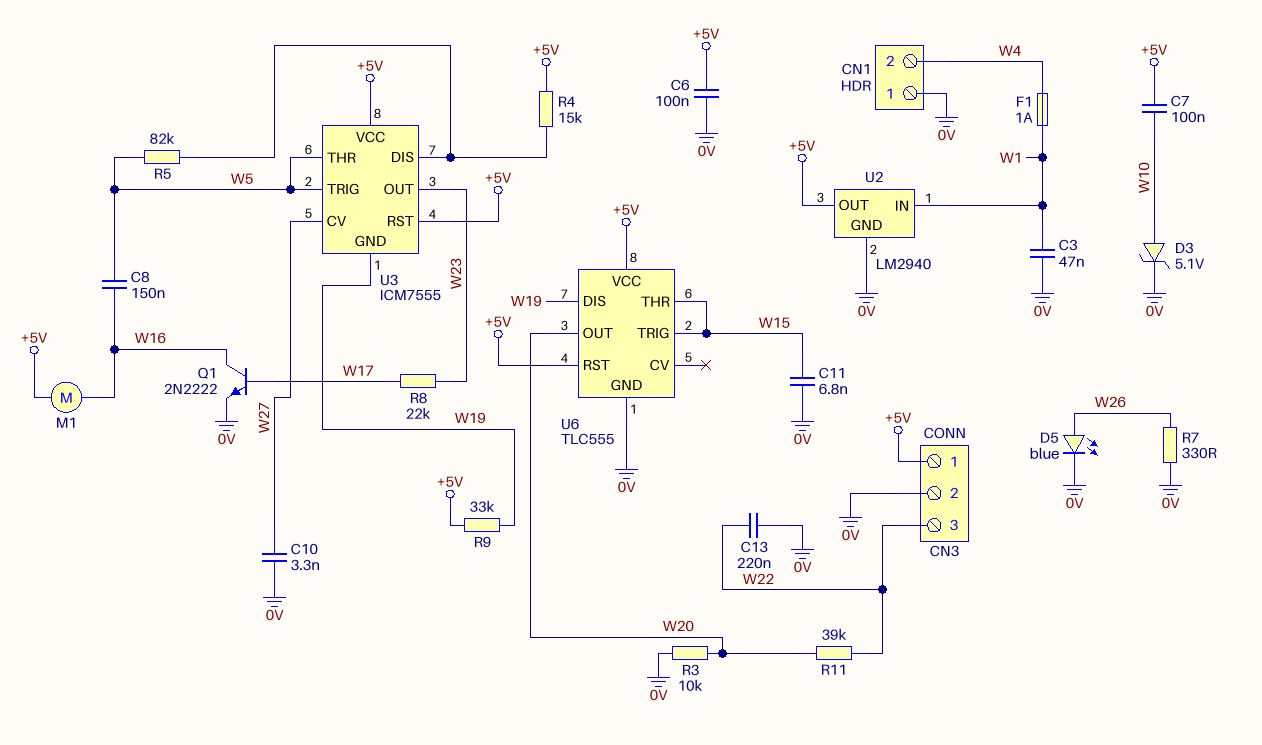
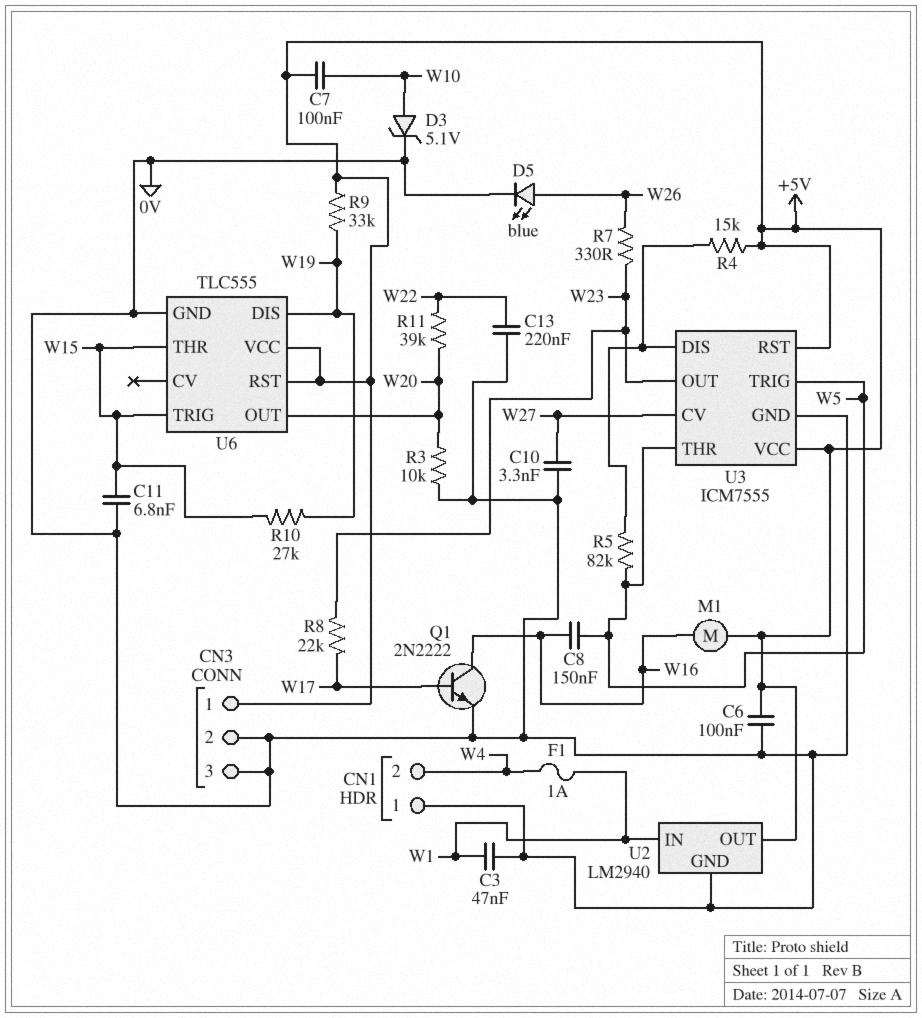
CN3 pin 3: W22 -> 0V
R7: 330 (0V, W26) -> 330 (W23, W26)
R10: none -> 27k (W15, W19)
U3 pin GND: W19 -> 0V

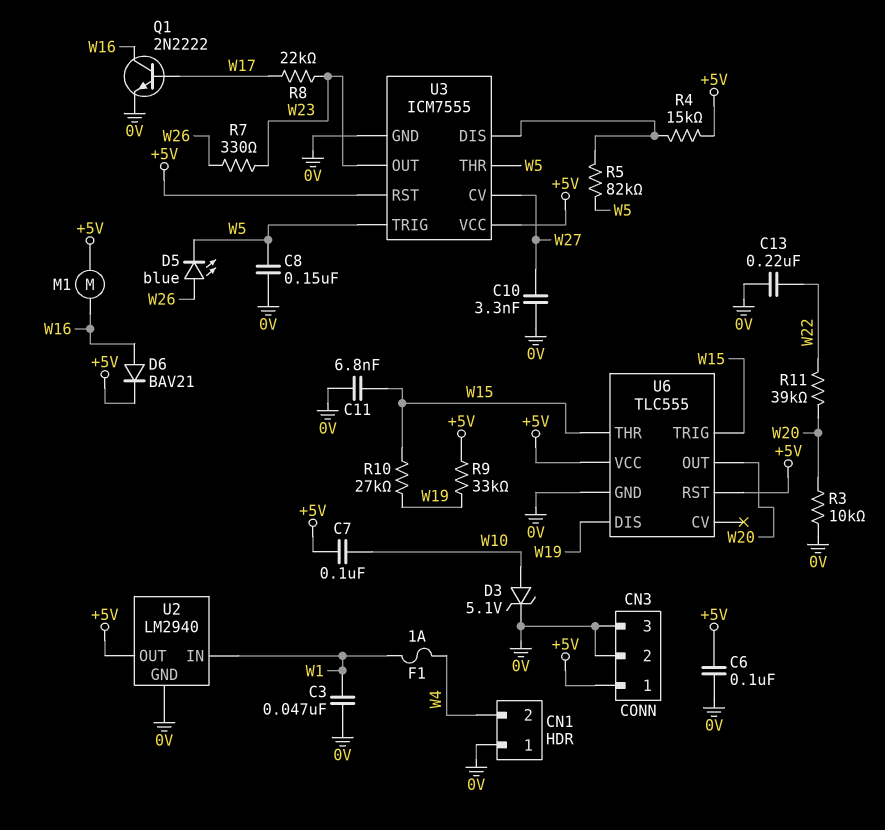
C8: 150nF (W5, W16) -> 150nF (0V, W5)
D5: LED blue (A W26, K 0V) -> LED blue (A W26, K W5)
D6: none -> diode BAV21 (A W16, K +5V)

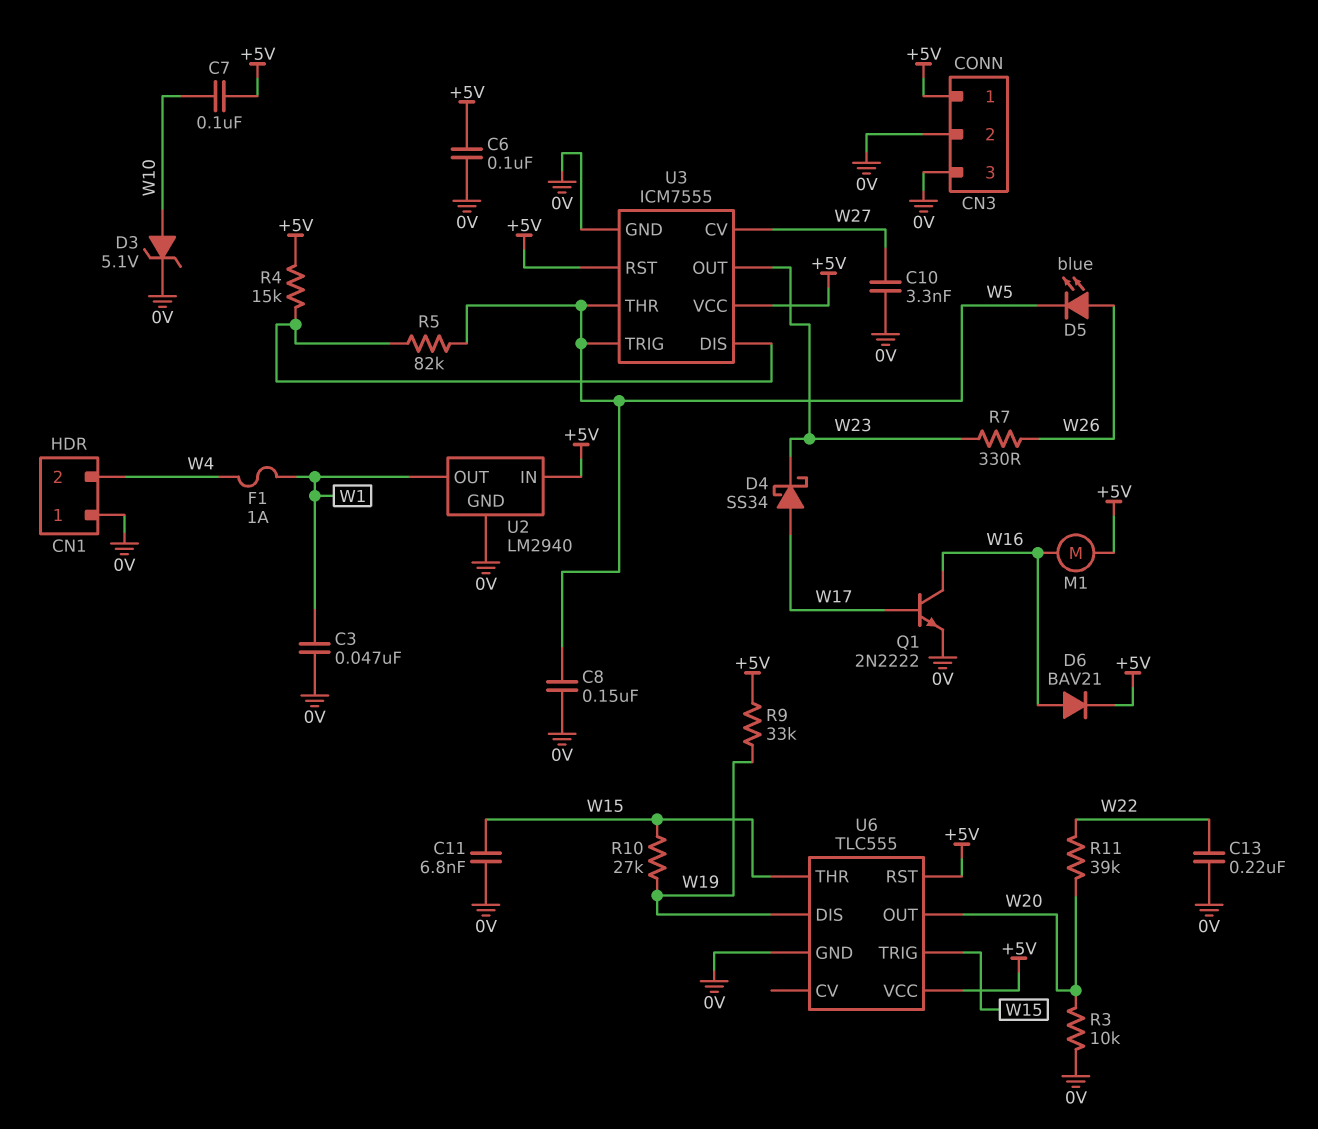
D4: none -> schottky SS34 (A W17, K W23)
R8: 22k (W17, W23) -> none
U2 pin IN: W1 -> +5V
U2 pin OUT: +5V -> W1

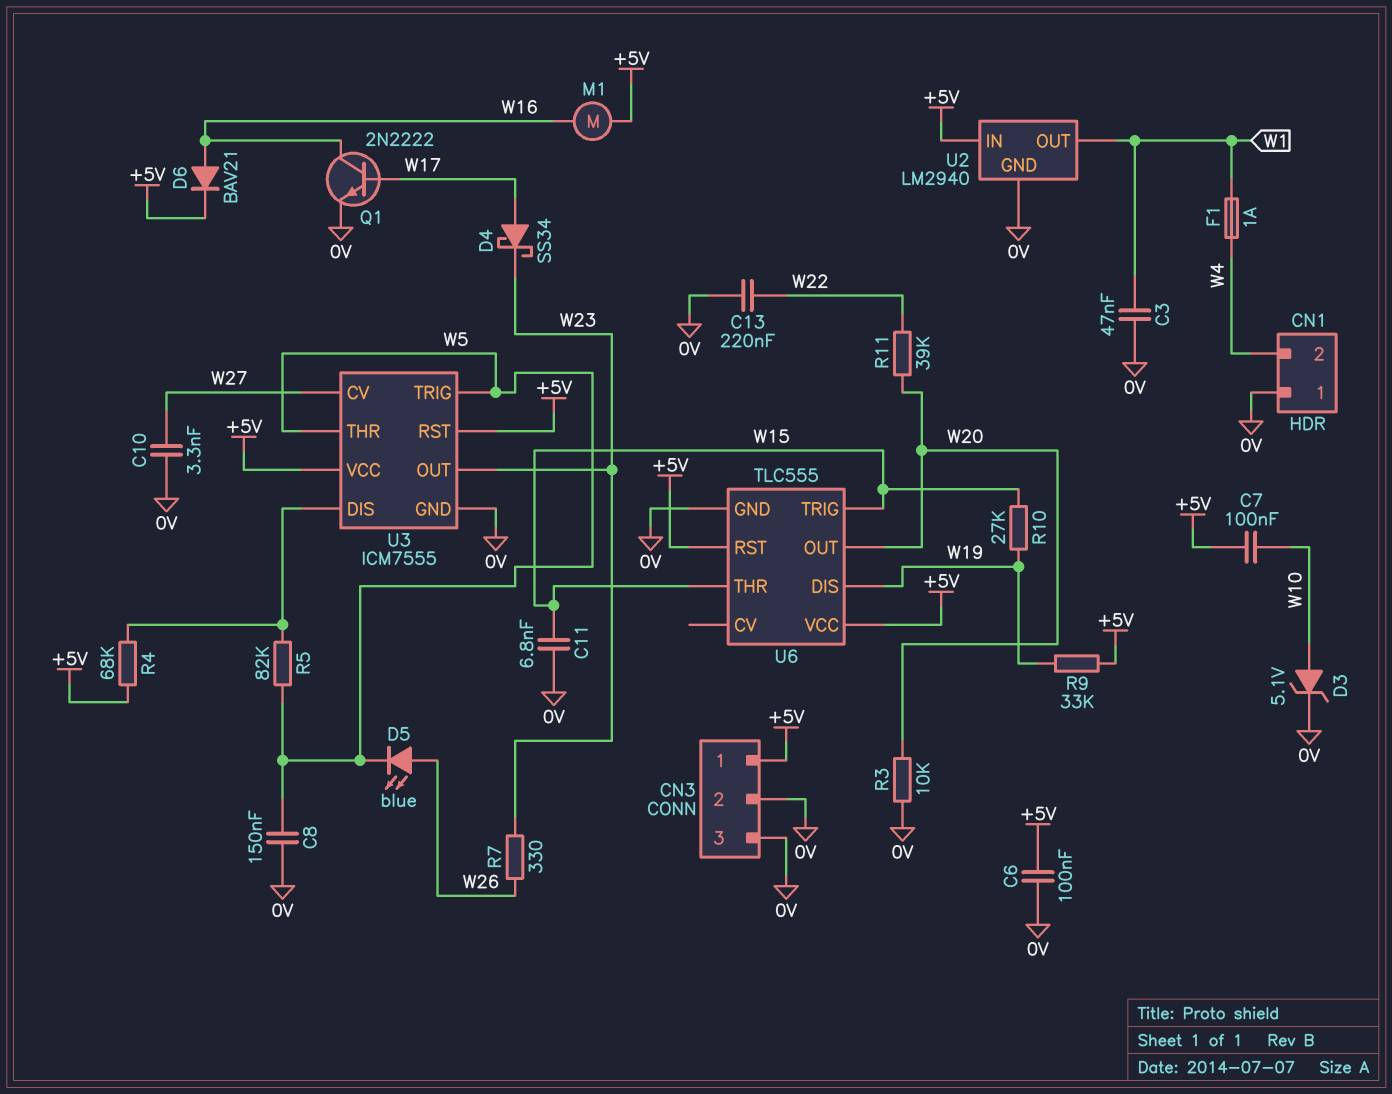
R4: 15k (+5V, U3/DIS) -> 68k (+5V, U3/DIS)

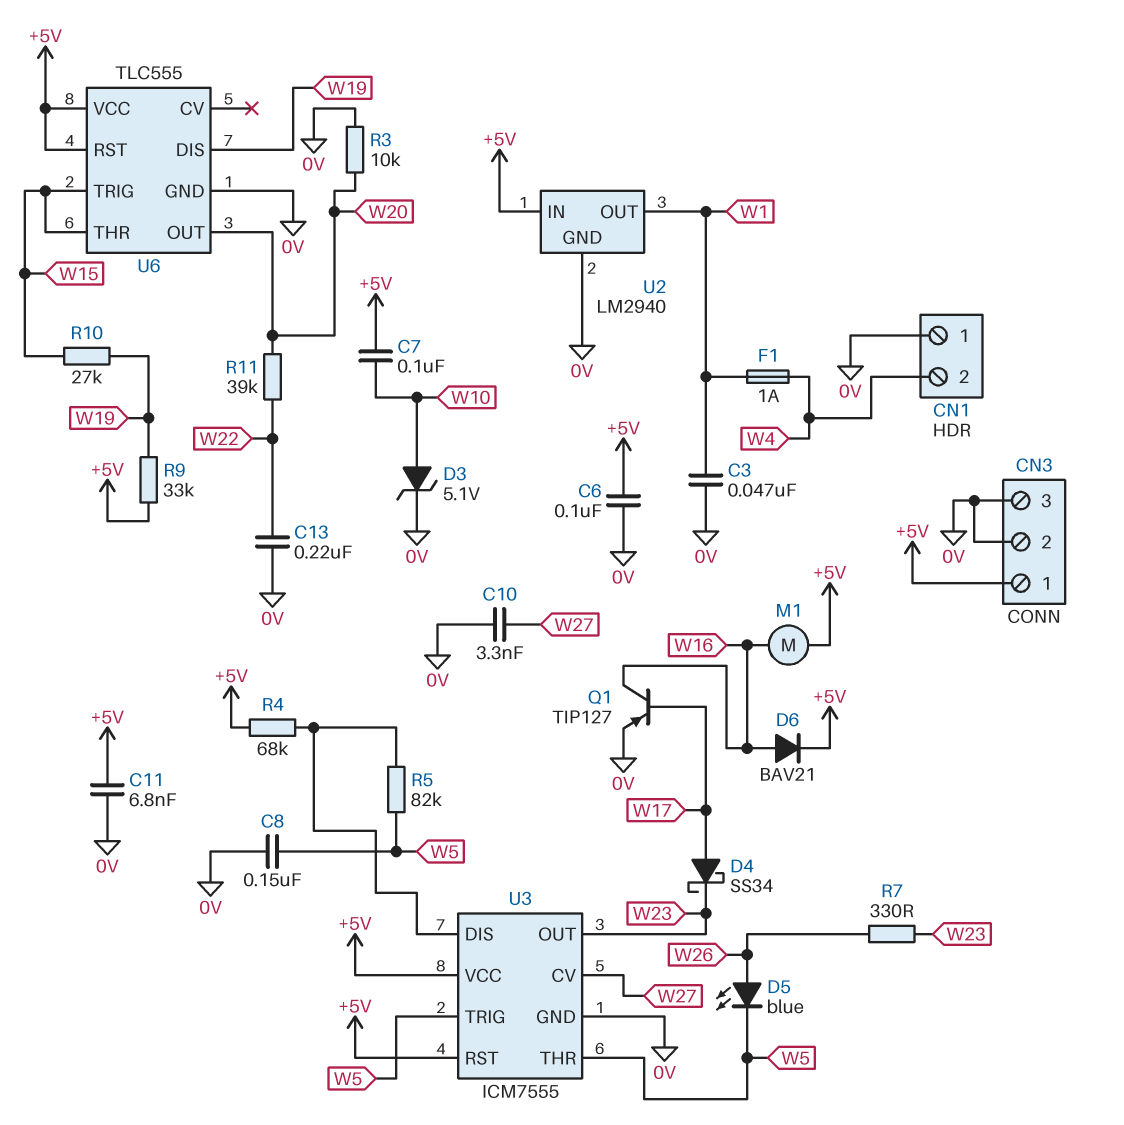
C11: 6.8nF (0V, W15) -> 6.8nF (+5V, 0V)
Q1: NPN 2N2222 (B W17, C W16, E 0V) -> PNP TIP127 (B W17, C W16, E 0V)

